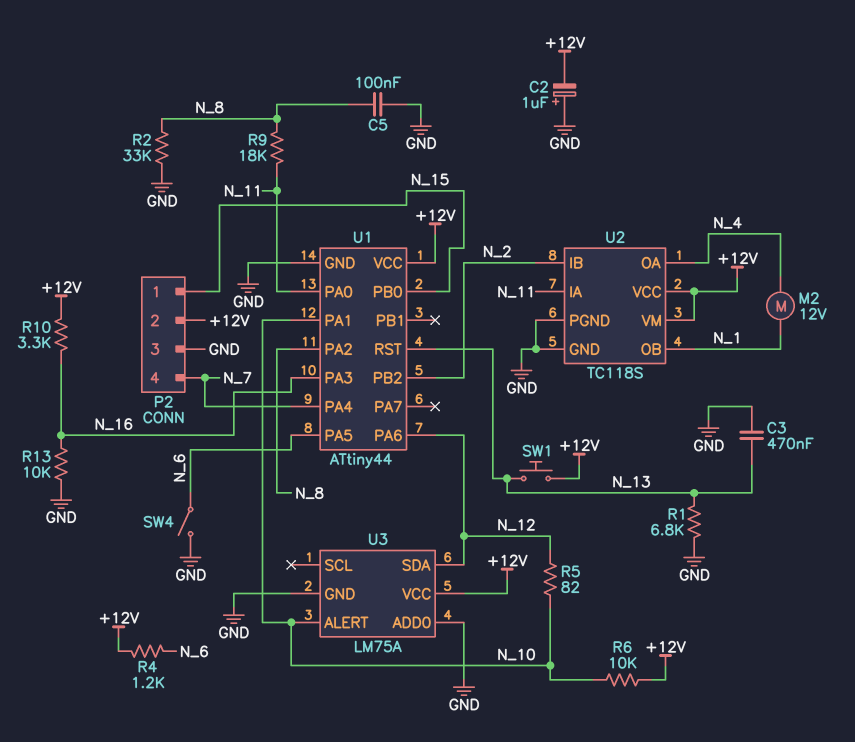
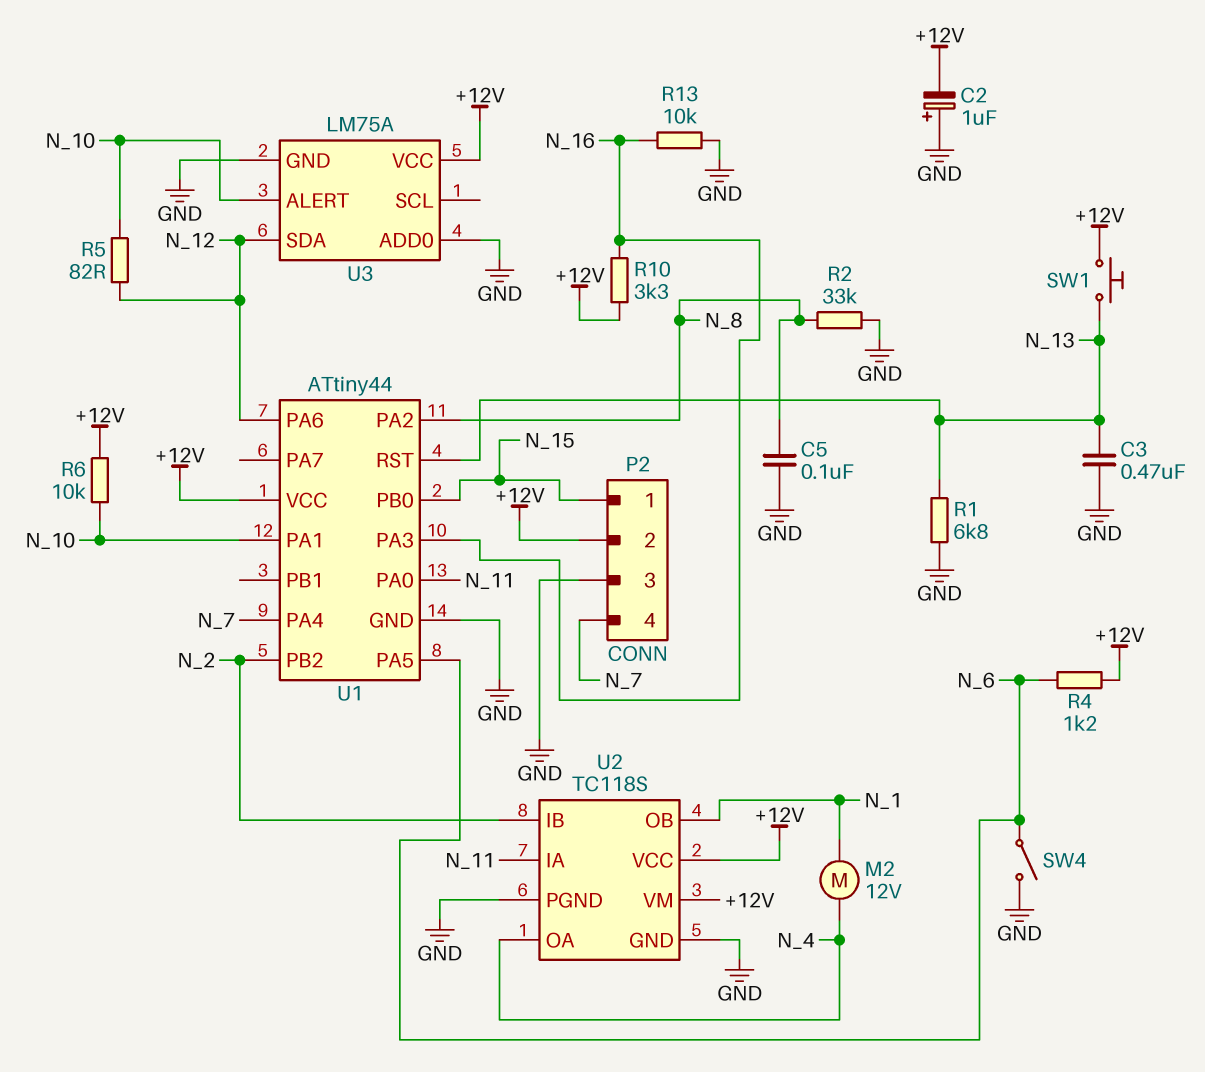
R9: 18k (N_8, N_11) -> none

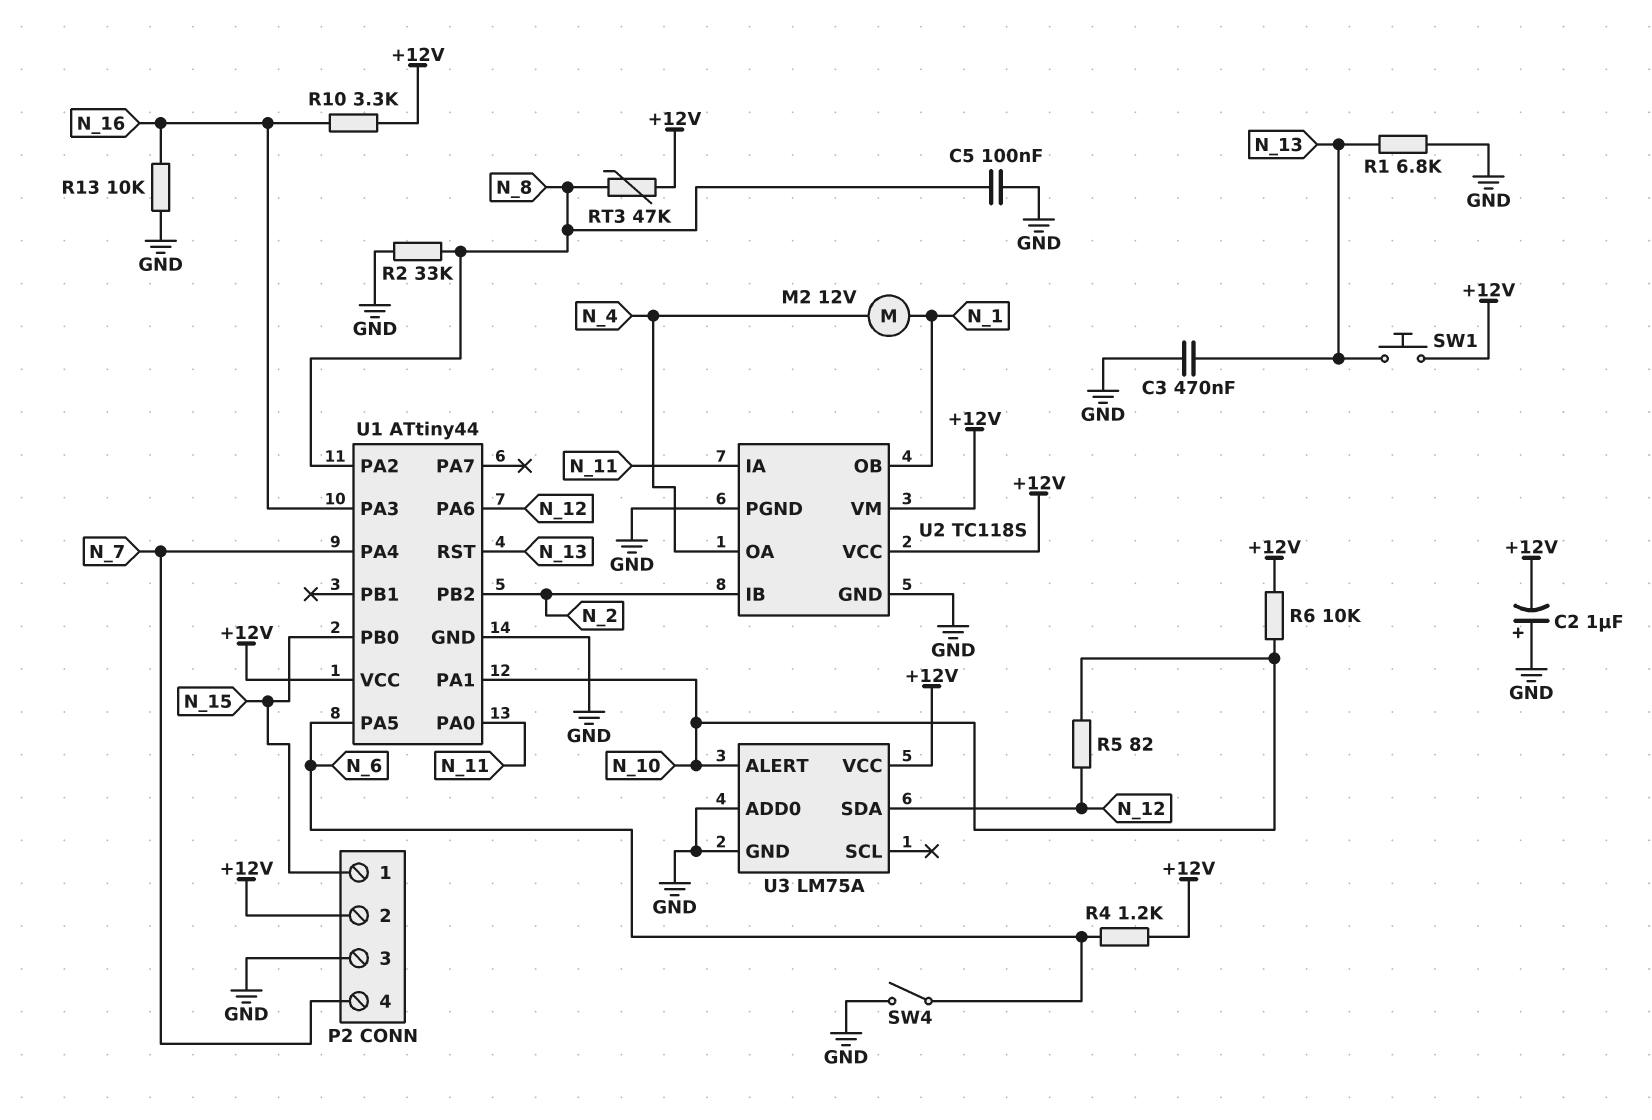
RT3: none -> 47k (+12V, N_8)

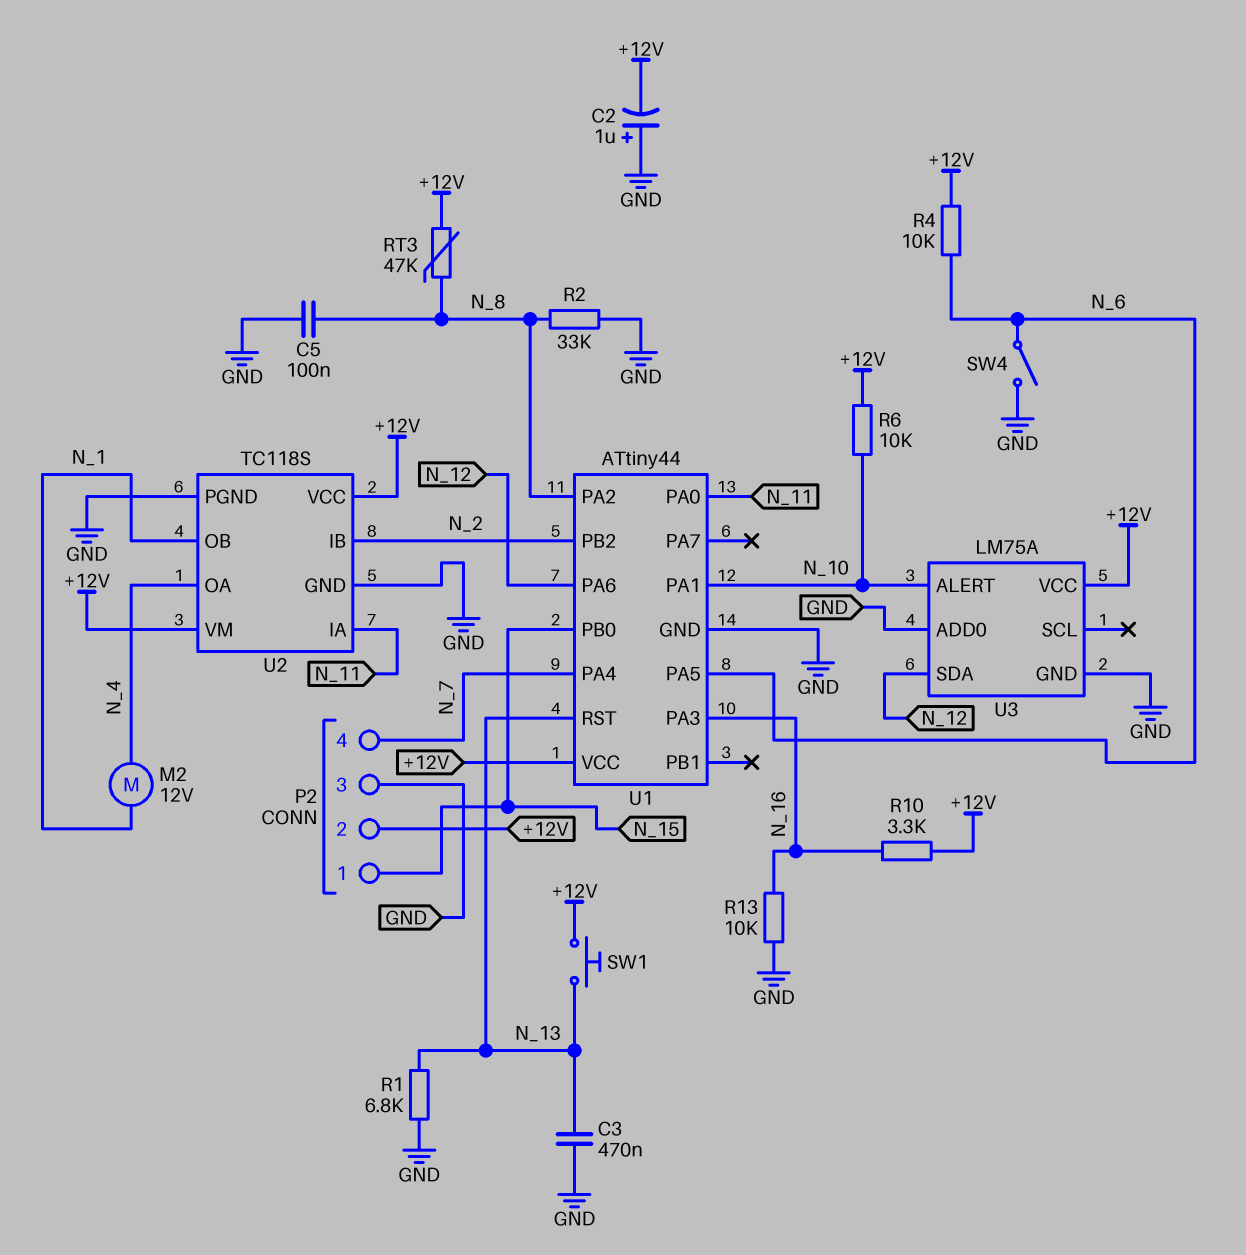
R4: 1.2k (+12V, N_6) -> 10k (+12V, N_6)
R5: 82 (N_10, N_12) -> none

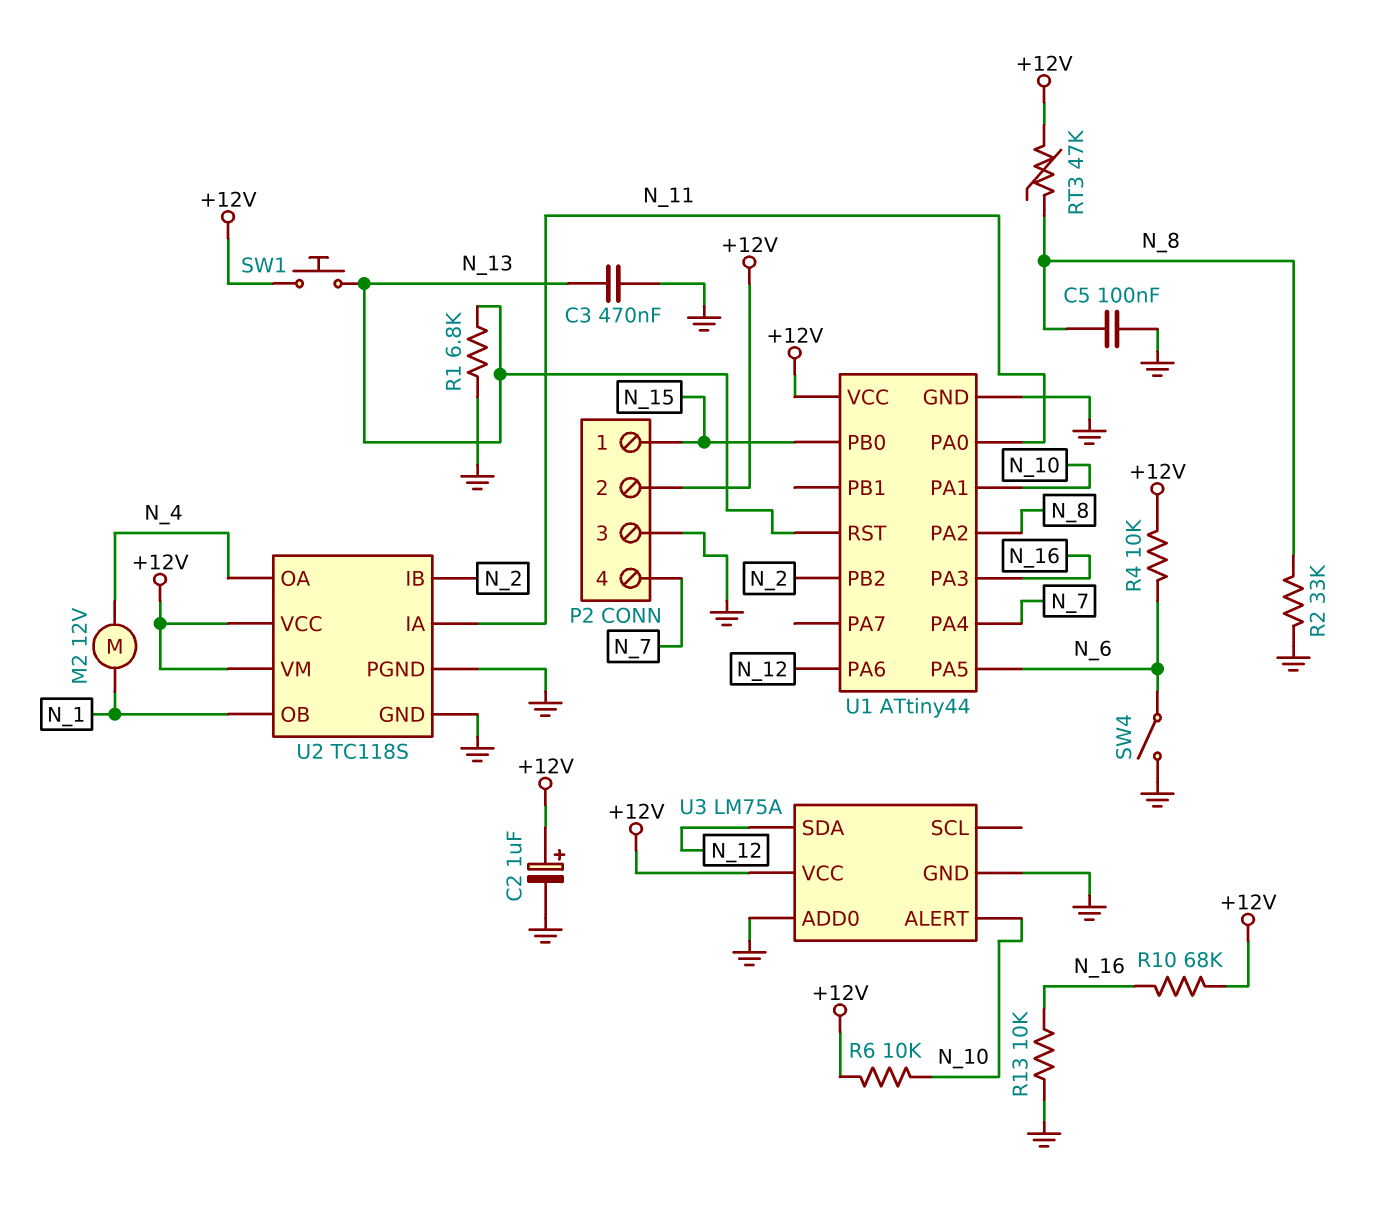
C2: 1uF (plus GND, minus +12V) -> 1uF (plus +12V, minus GND)
R10: 3.3k (+12V, N_16) -> 68k (+12V, N_16)

